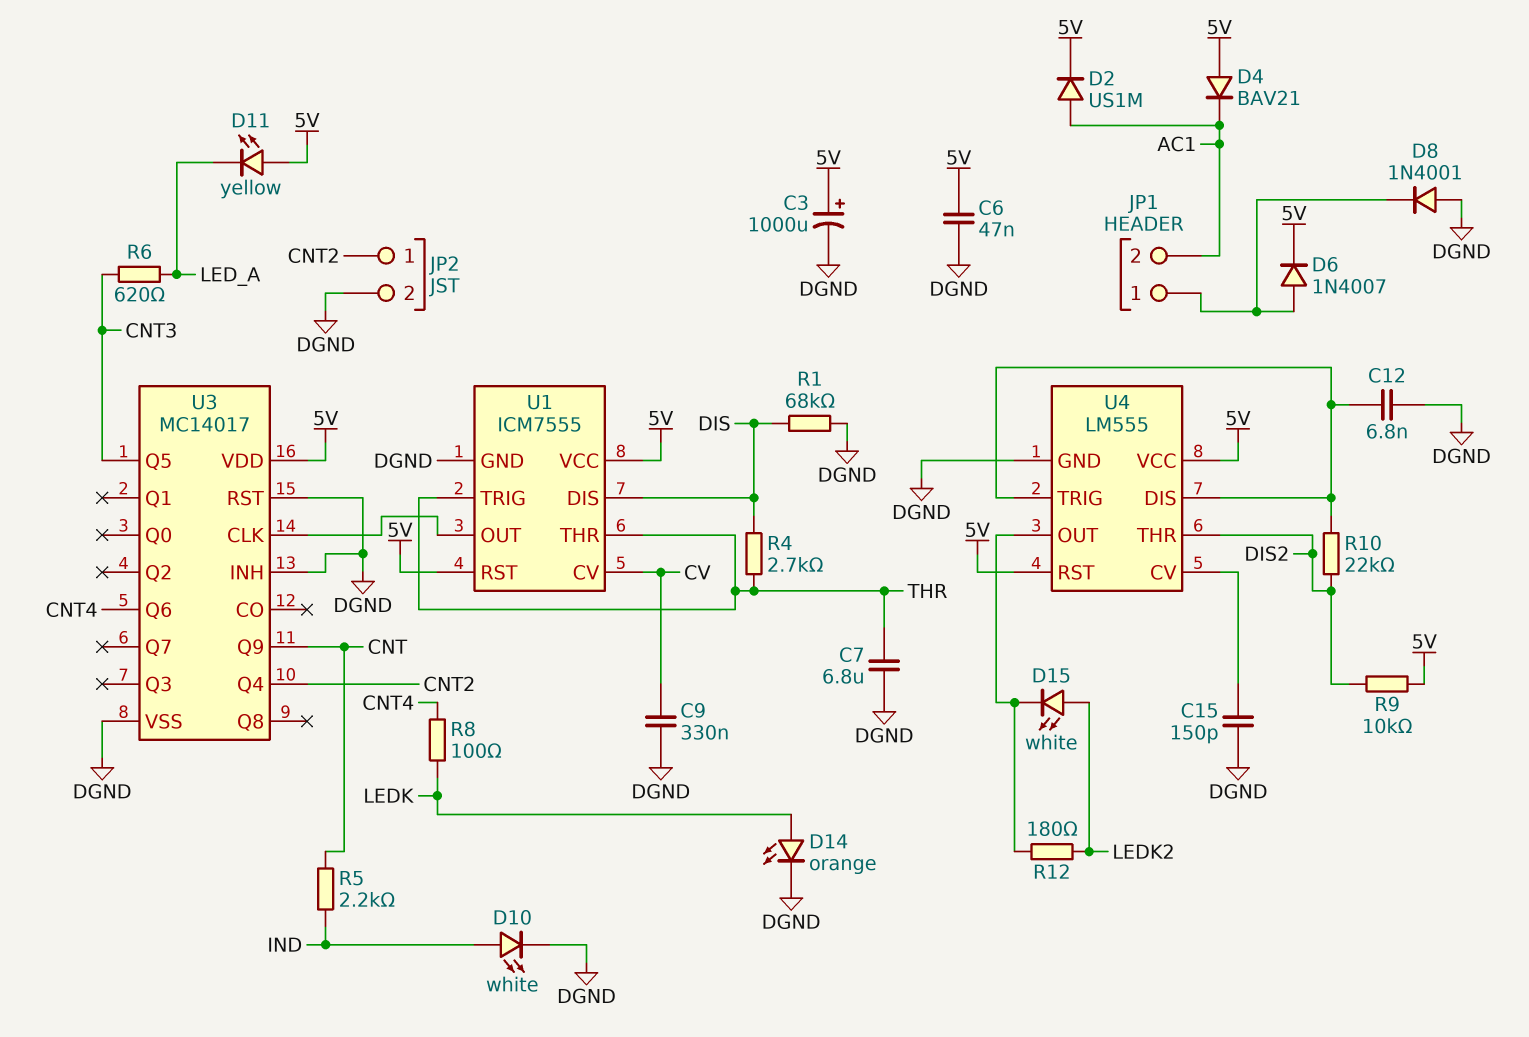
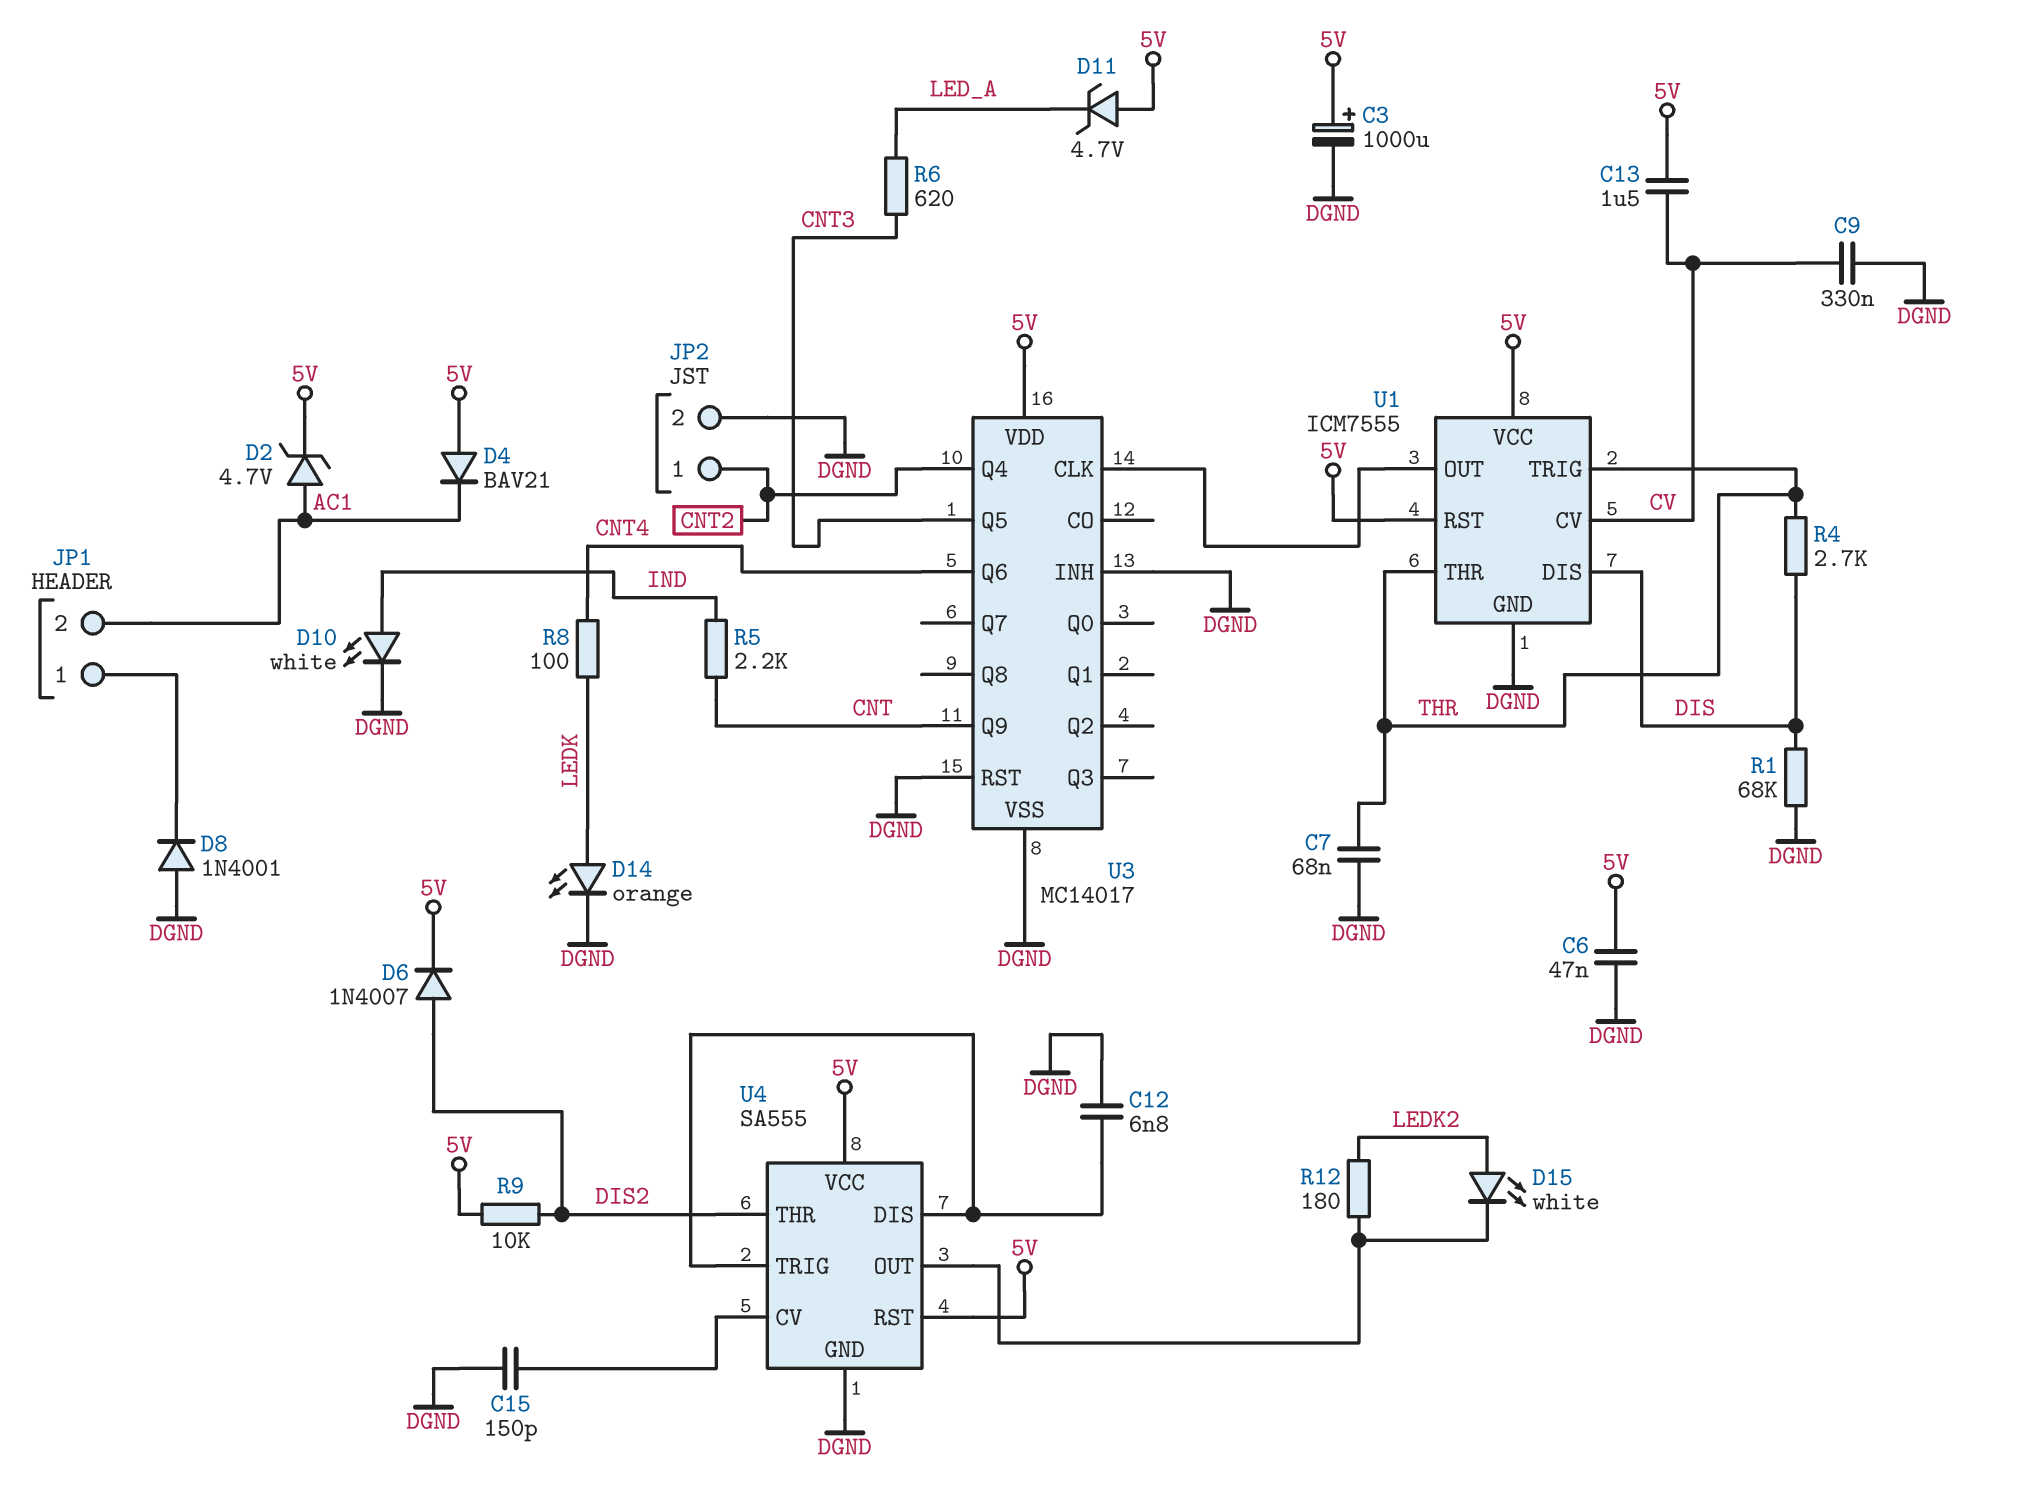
C7: 6.8uF (DGND, THR) -> 68nF (DGND, THR)
C13: none -> 1.5uF (5V, CV)
D2: diode US1M (A AC1, K 5V) -> zener 4.7V (A AC1, K 5V)
D6: diode 1N4007 (A JP1/1, K 5V) -> diode 1N4007 (A DIS2, K 5V)
D11: LED yellow (A 5V, K LED_A) -> zener 4.7V (A 5V, K LED_A)
R10: 22k (DIS2, U4/DIS) -> none
U4: LM555 -> SA555

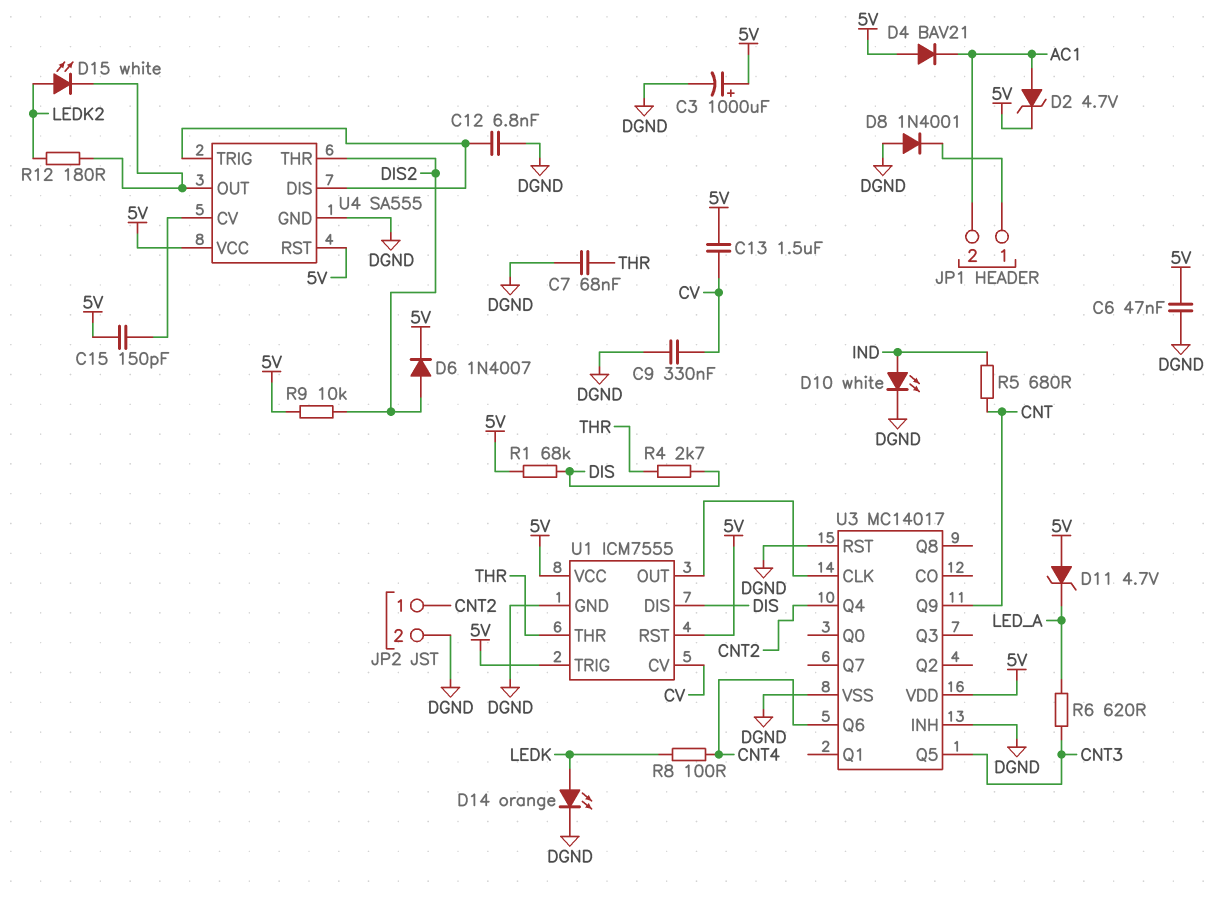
C15: 150pF (DGND, U4/CV) -> 150pF (5V, U4/CV)
R1: 68k (DGND, DIS) -> 68k (5V, DIS)
R5: 2.2k (CNT, IND) -> 680 (CNT, IND)
U1 pin TRIG: THR -> 5V

